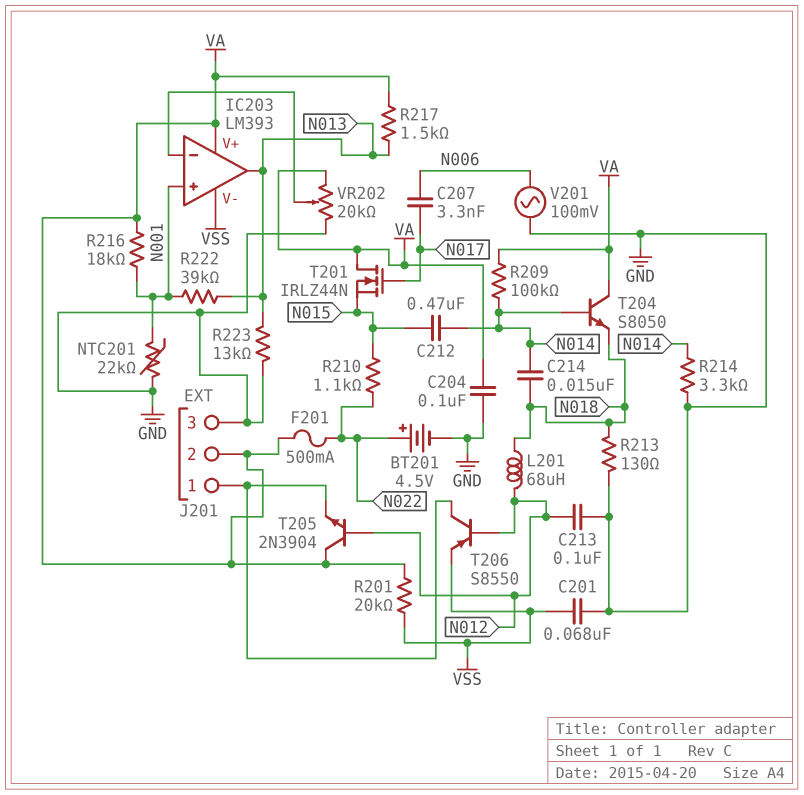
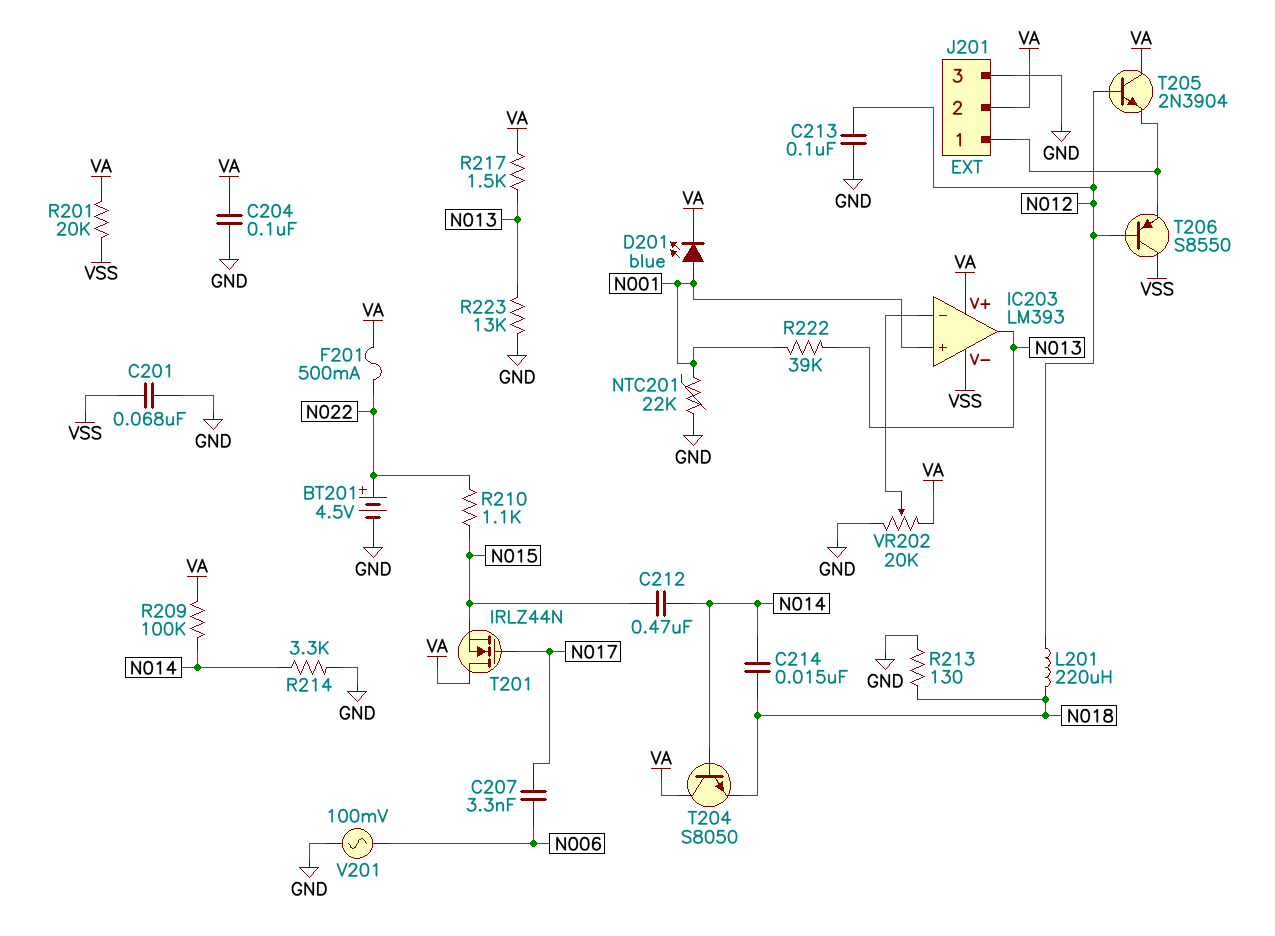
D201: none -> LED blue (A N001, K VA)
L201: 68uH (N012, N018) -> 220uH (N012, N018)
R216: 18k (N001, VA) -> none
T206: PNP S8550 (B N012, C J201/1, E VSS) -> PNP S8550 (B N012, C VSS, E J201/1)

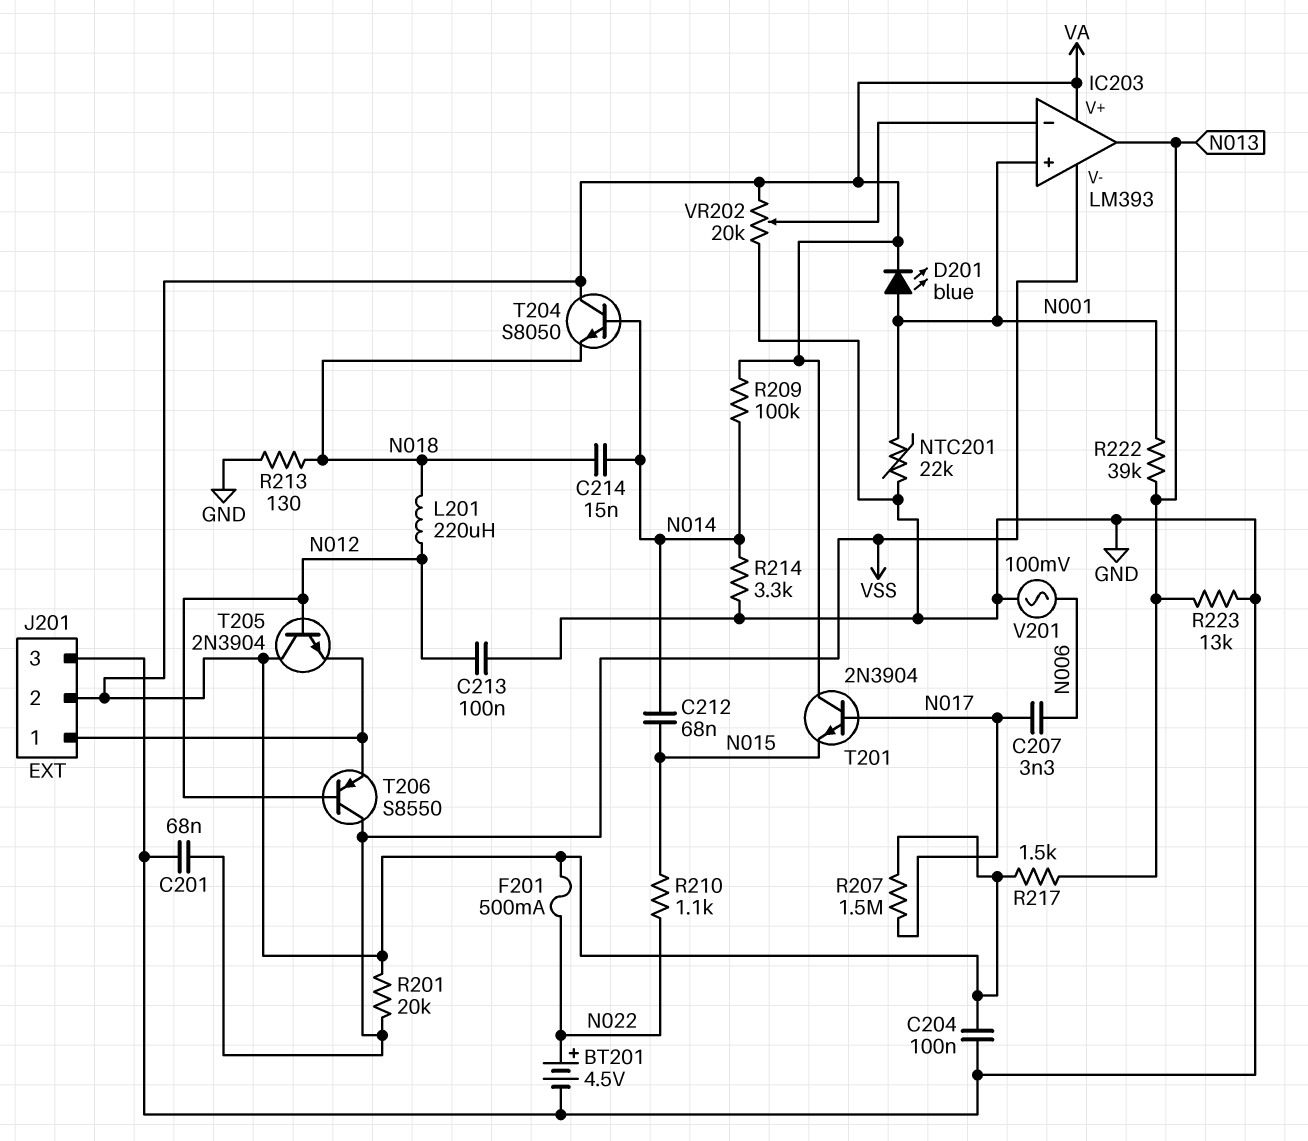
C212: 470nF (N014, N015) -> 68nF (N014, N015)
R207: none -> 1.5M (N017, VA)
T201: NMOS IRLZ44N (G N017, D VA, S N015) -> NPN 2N3904 (B N017, C VA, E N015)

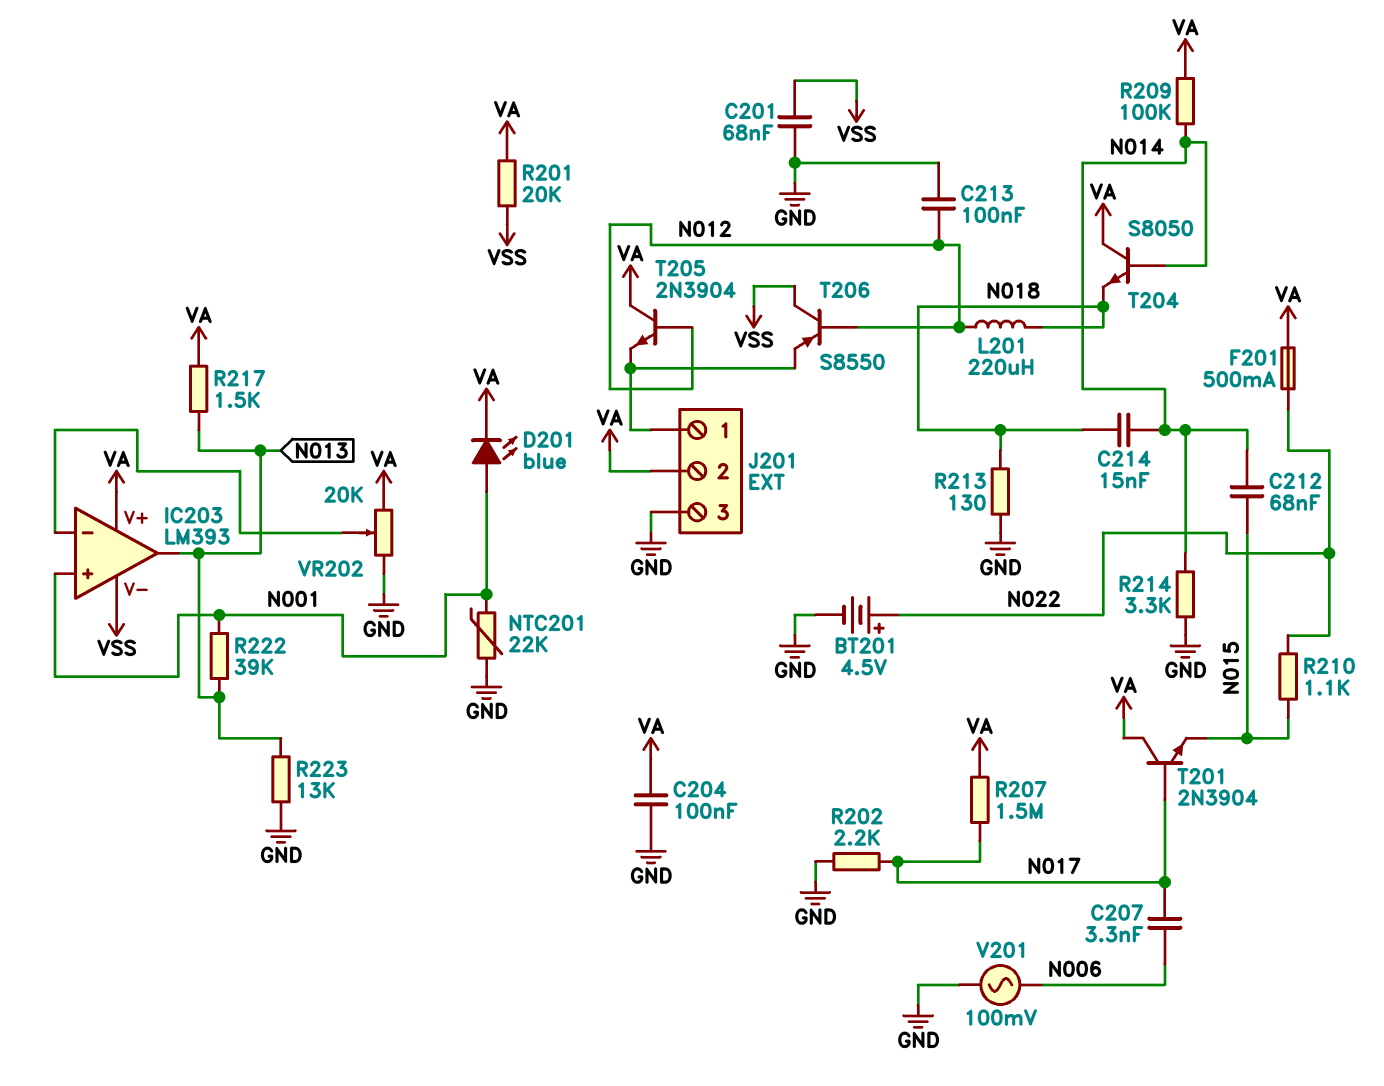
R202: none -> 2.2k (GND, N017)

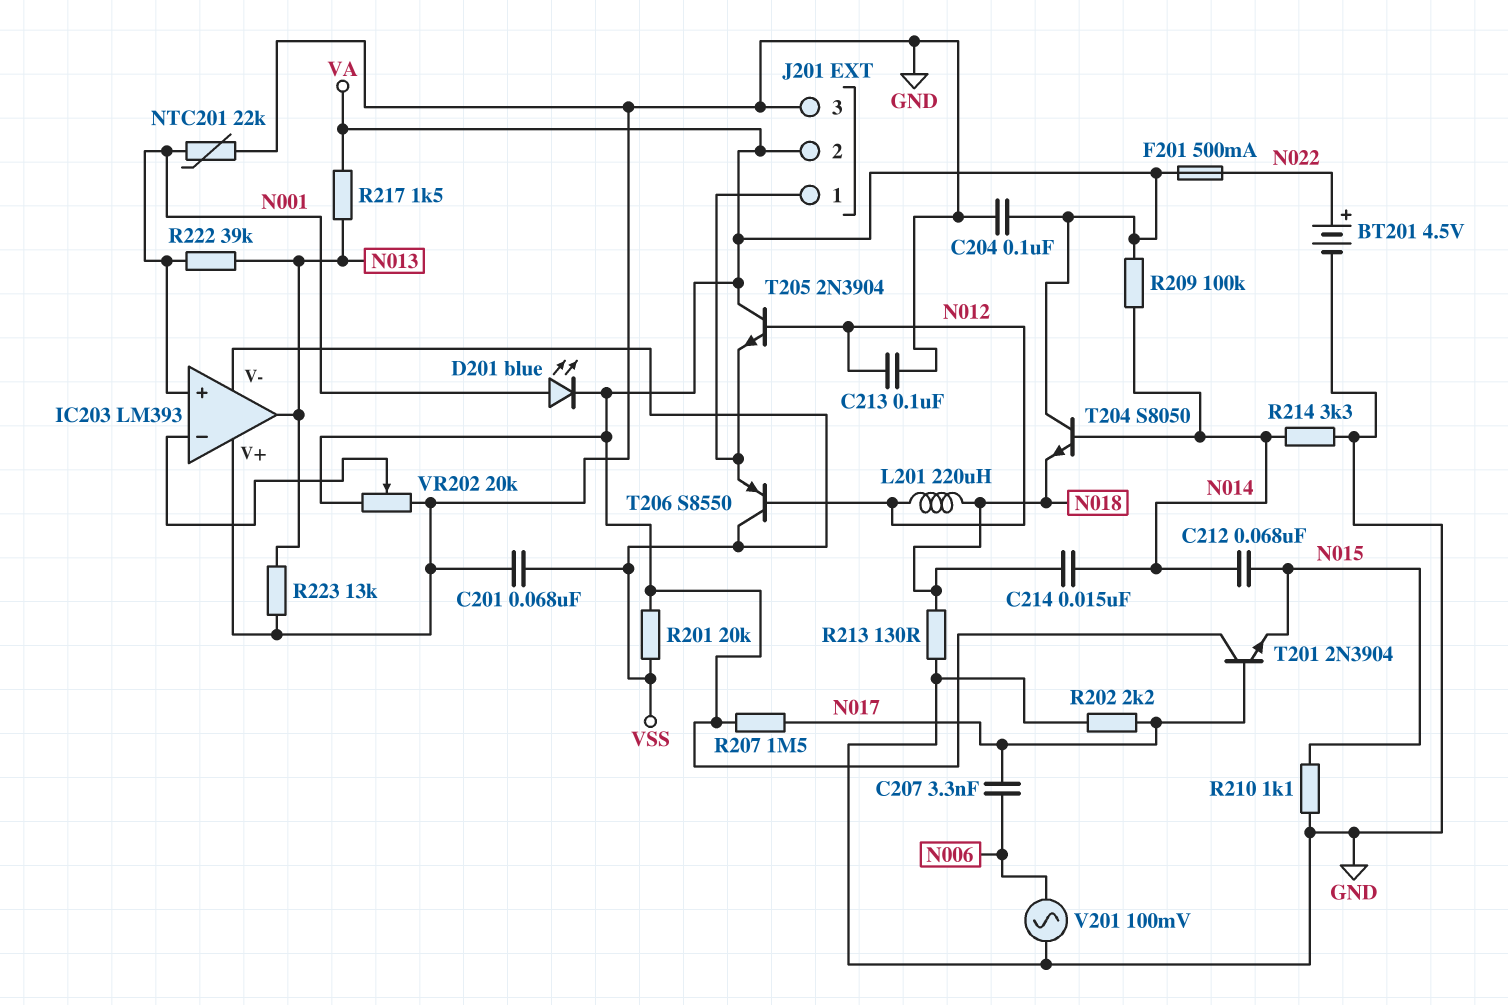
IC203 pin V+: VA -> GND
R210: 1.1k (N015, N022) -> 1.1k (GND, N015)

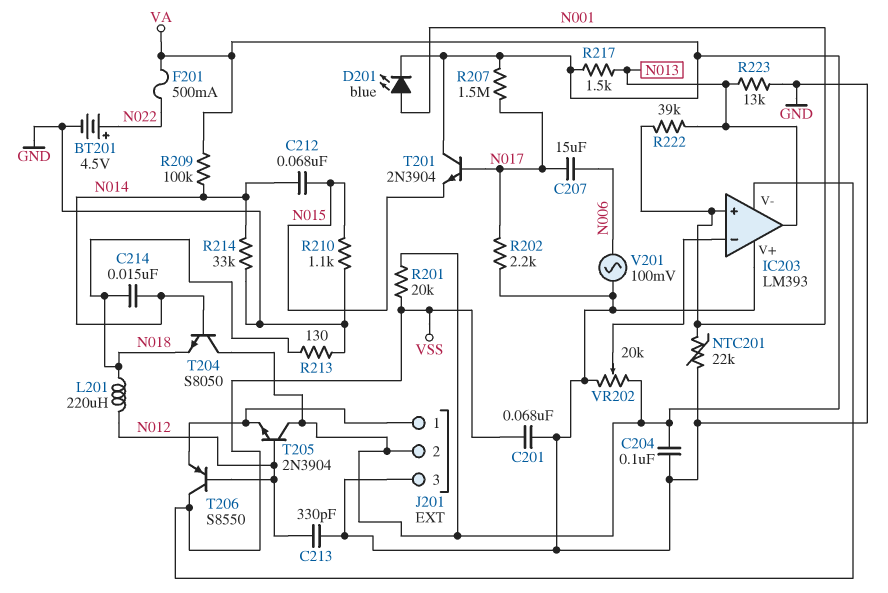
C207: 3.3nF (N006, N017) -> 15uF (N006, N017)
C213: 100nF (GND, N012) -> 330pF (GND, N012)
R214: 3.3k (GND, N014) -> 33k (GND, N014)

